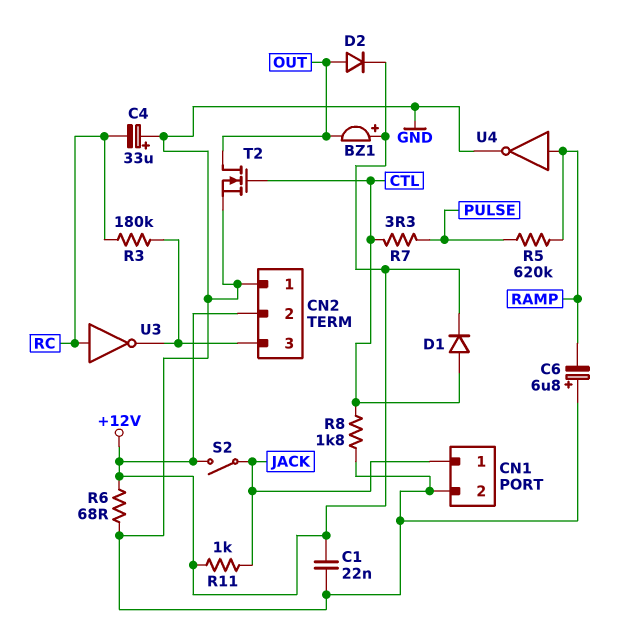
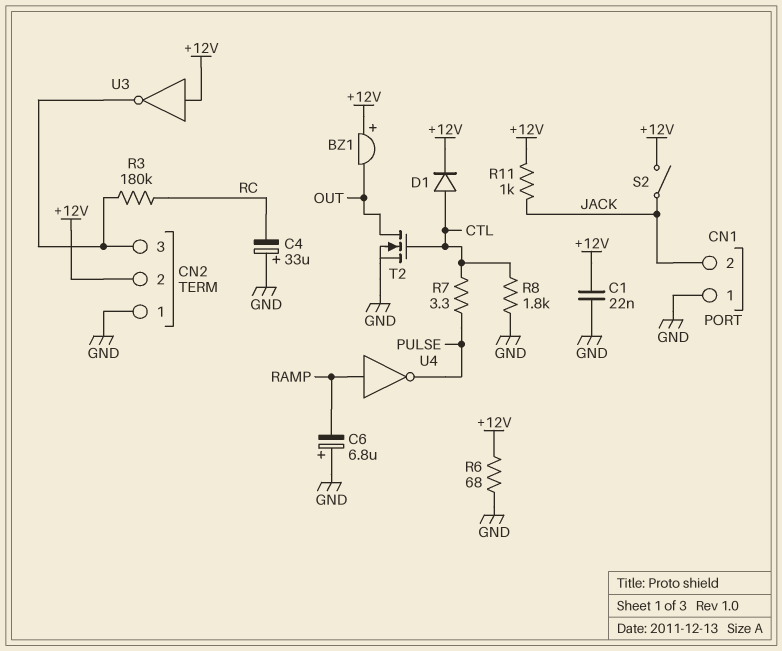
CN1 pin 1: JACK -> GND
CN1 pin 2: GND -> JACK
D2: diode (A OUT, K +12V) -> none
R5: 620k (PULSE, RAMP) -> none
U3: NOT (in RC, out CN2/3) -> NOT (in +12V, out CN2/3)
U4: NOT (in RAMP, out GND) -> NOT (in RAMP, out PULSE)

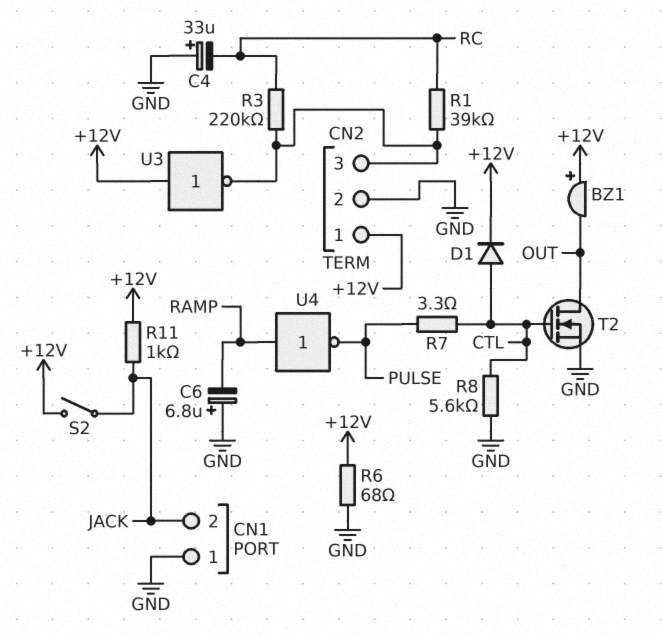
C1: 22nF (+12V, GND) -> none
CN2 pin 1: GND -> +12V
CN2 pin 2: +12V -> GND
R1: none -> 39k (CN2/3, RC)
R3: 180k (CN2/3, RC) -> 220k (CN2/3, RC)
R8: 1.8k (CTL, GND) -> 5.6k (CTL, GND)

